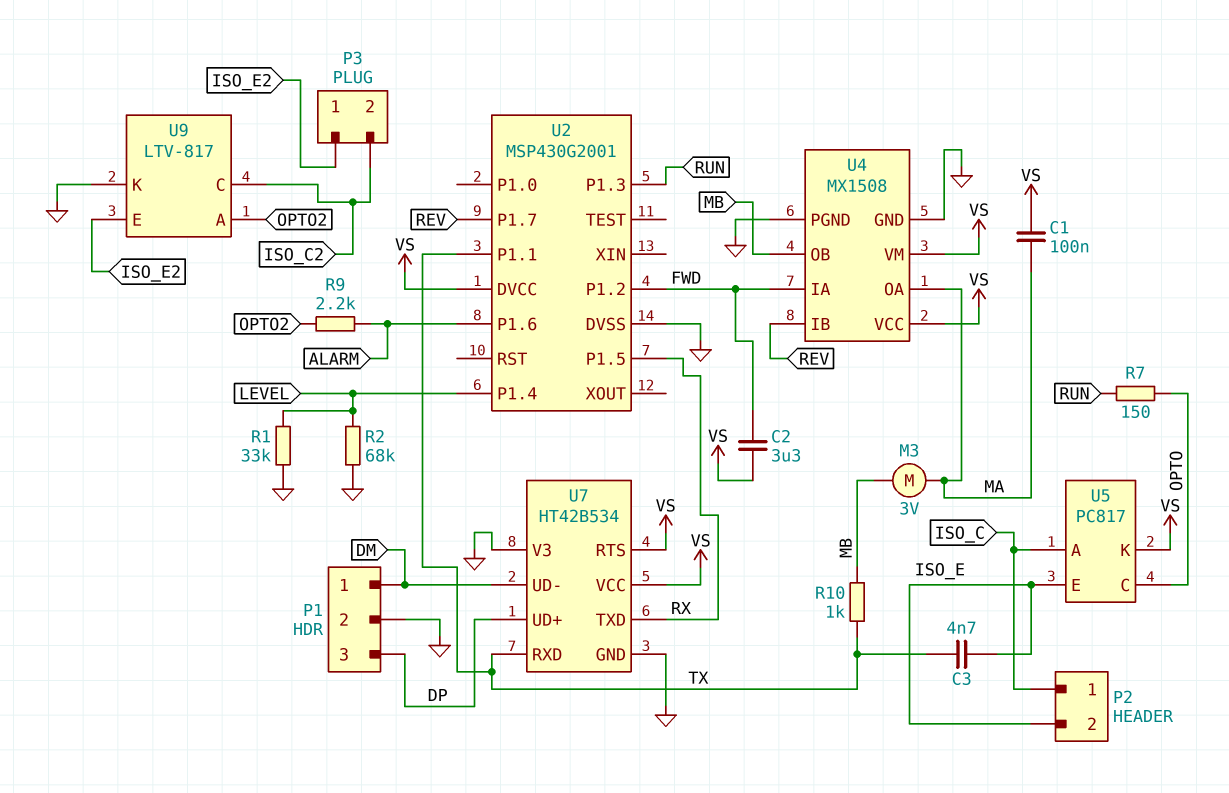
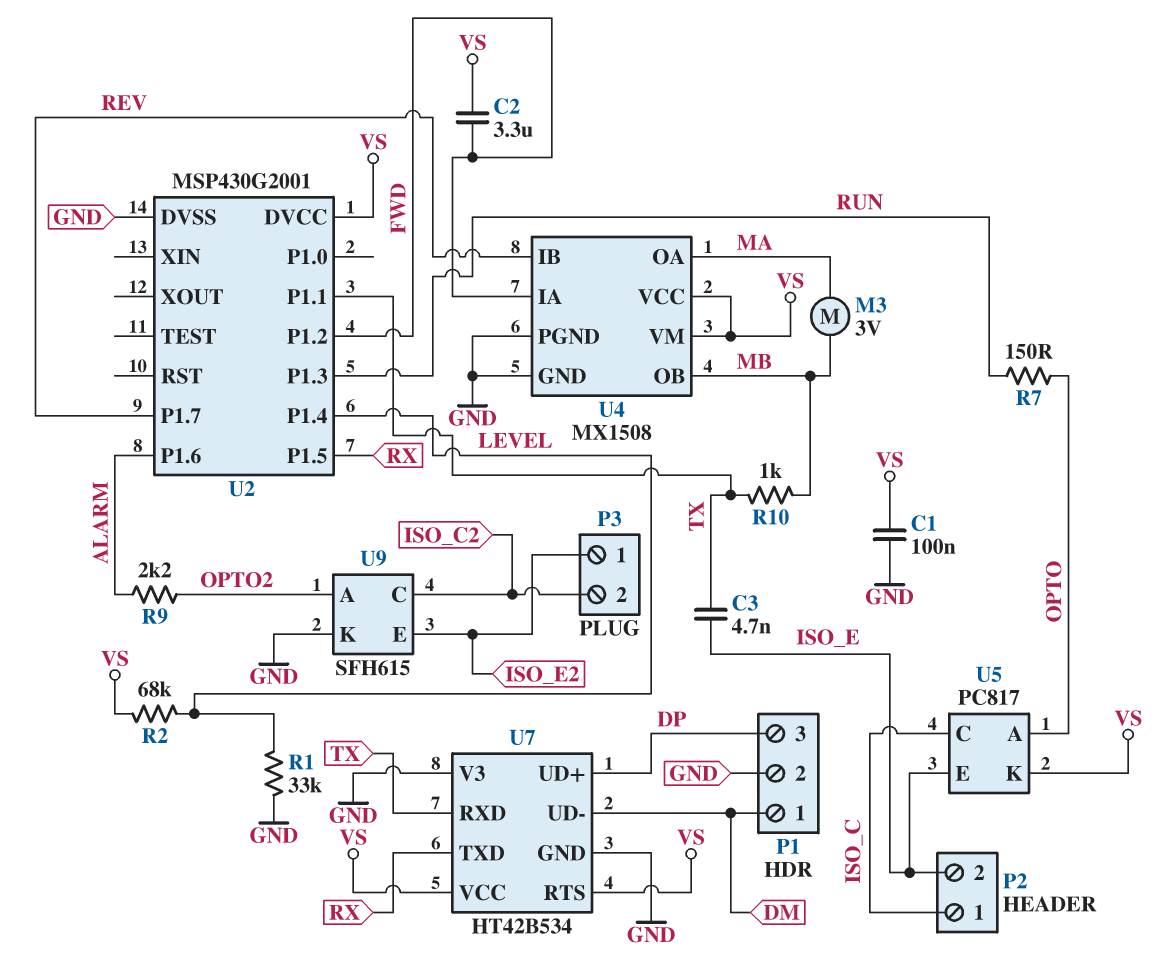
C1: 100nF (MA, VS) -> 100nF (GND, VS)
R2: 68k (GND, LEVEL) -> 68k (LEVEL, VS)
U5 pin A: ISO_C -> OPTO
U5 pin C: OPTO -> ISO_C
U9: LTV-817 -> SFH615

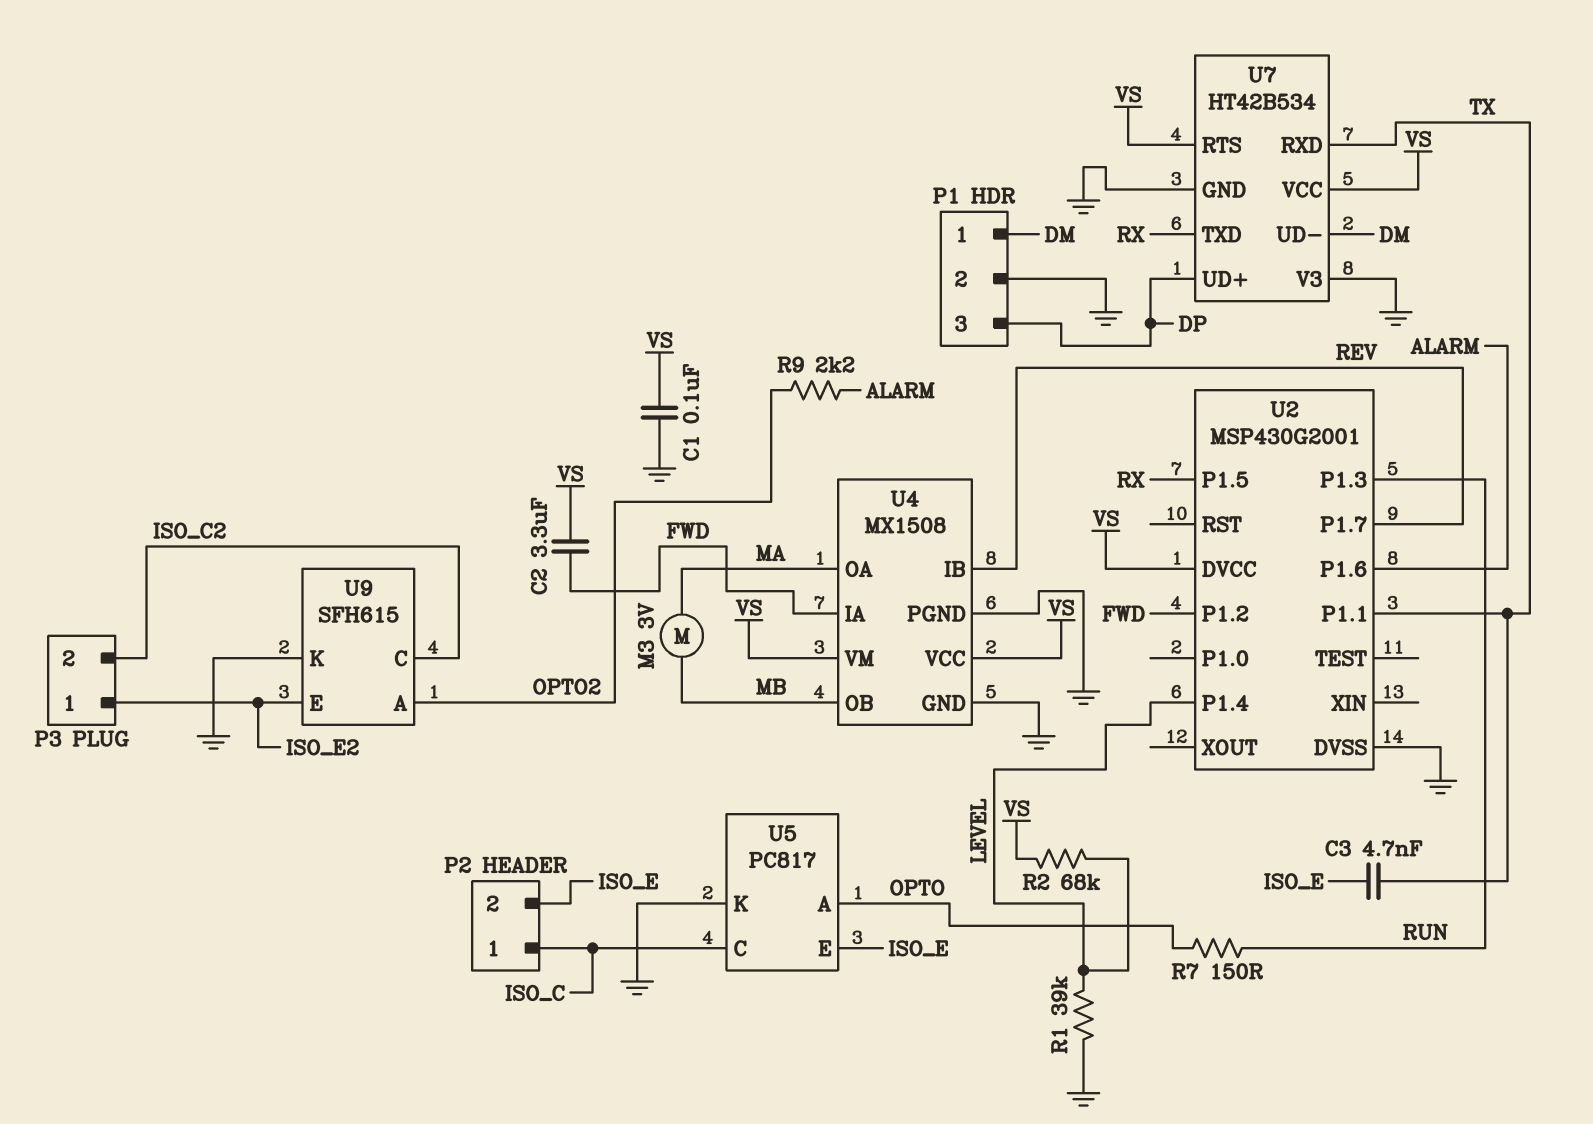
R1: 33k (GND, LEVEL) -> 39k (GND, LEVEL)
R10: 1k (MB, TX) -> none
U5 pin K: VS -> GND

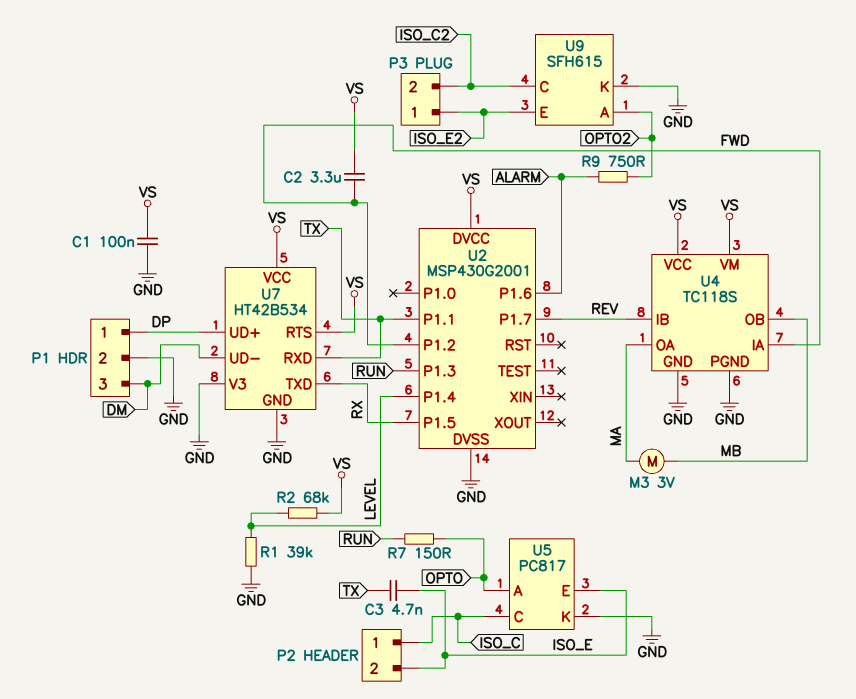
P1 pin 1: DM -> DP
P1 pin 3: DP -> DM
R9: 2.2k (ALARM, OPTO2) -> 750 (ALARM, OPTO2)
U4: MX1508 -> TC118S

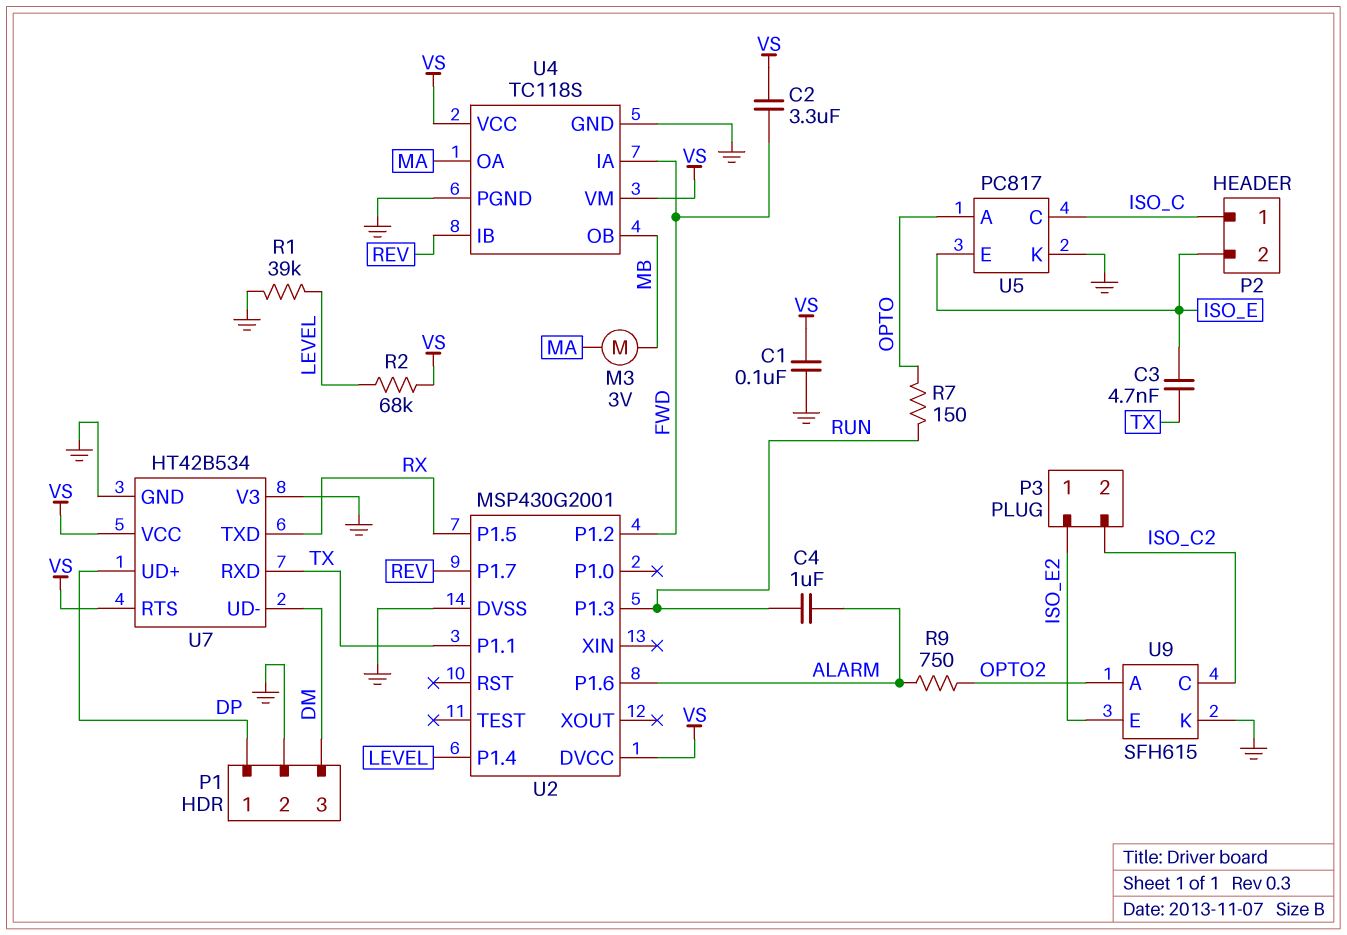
C4: none -> 1uF (ALARM, RUN)

